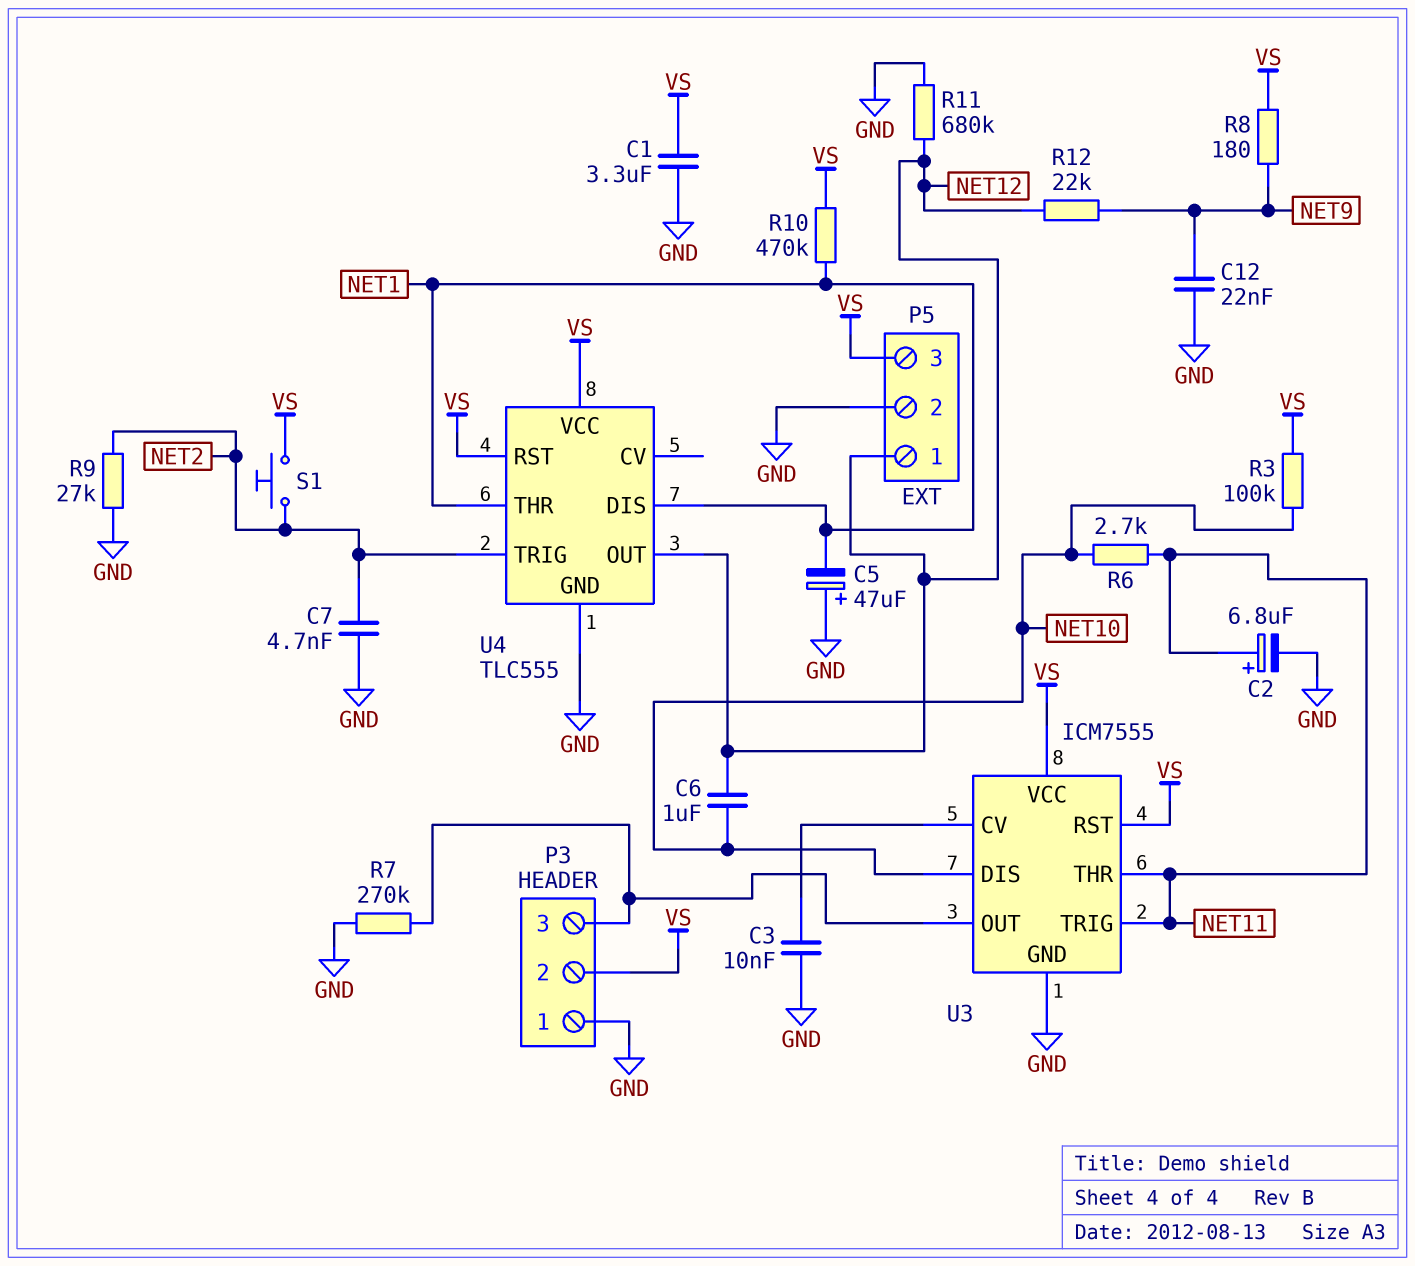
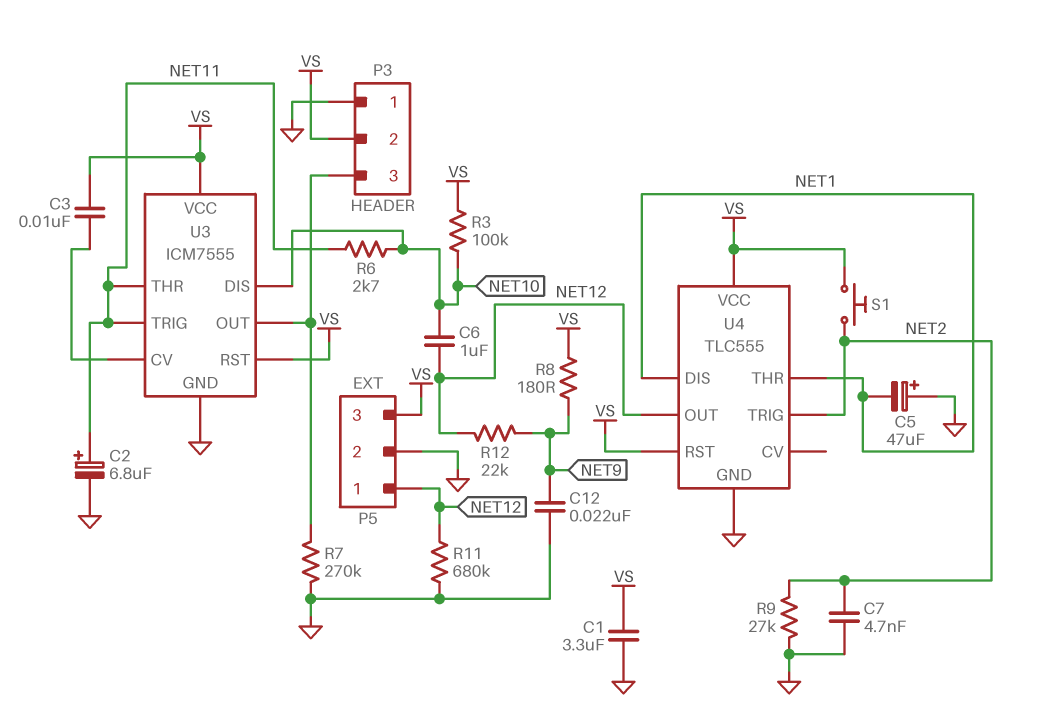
C3: 10nF (GND, U3/CV) -> 10nF (U3/CV, VS)
R10: 470k (NET1, VS) -> none

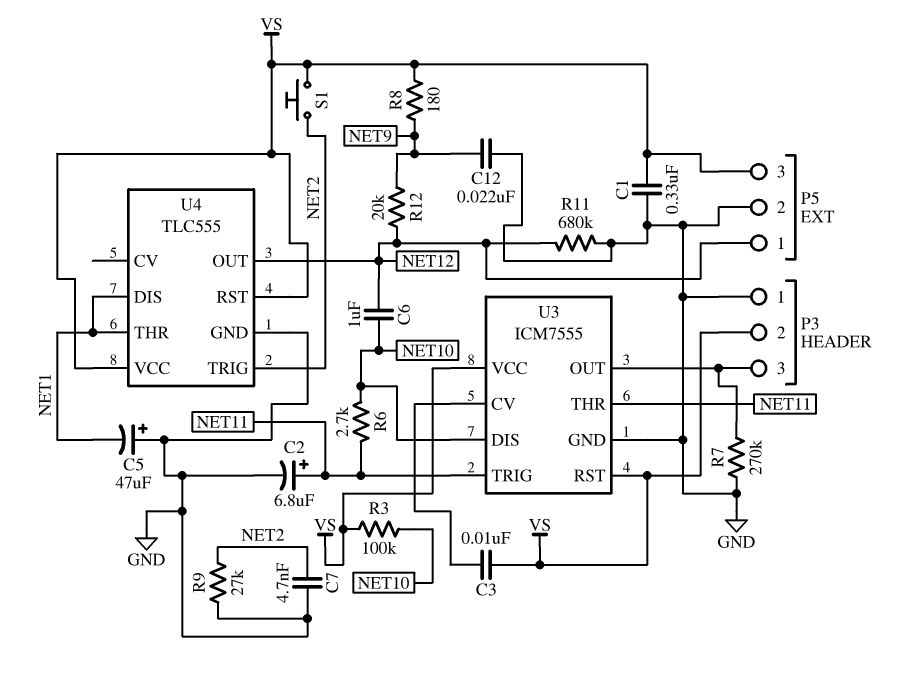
C1: 3.3uF (GND, VS) -> 330nF (GND, VS)
R12: 22k (NET9, NET12) -> 20k (NET9, NET12)

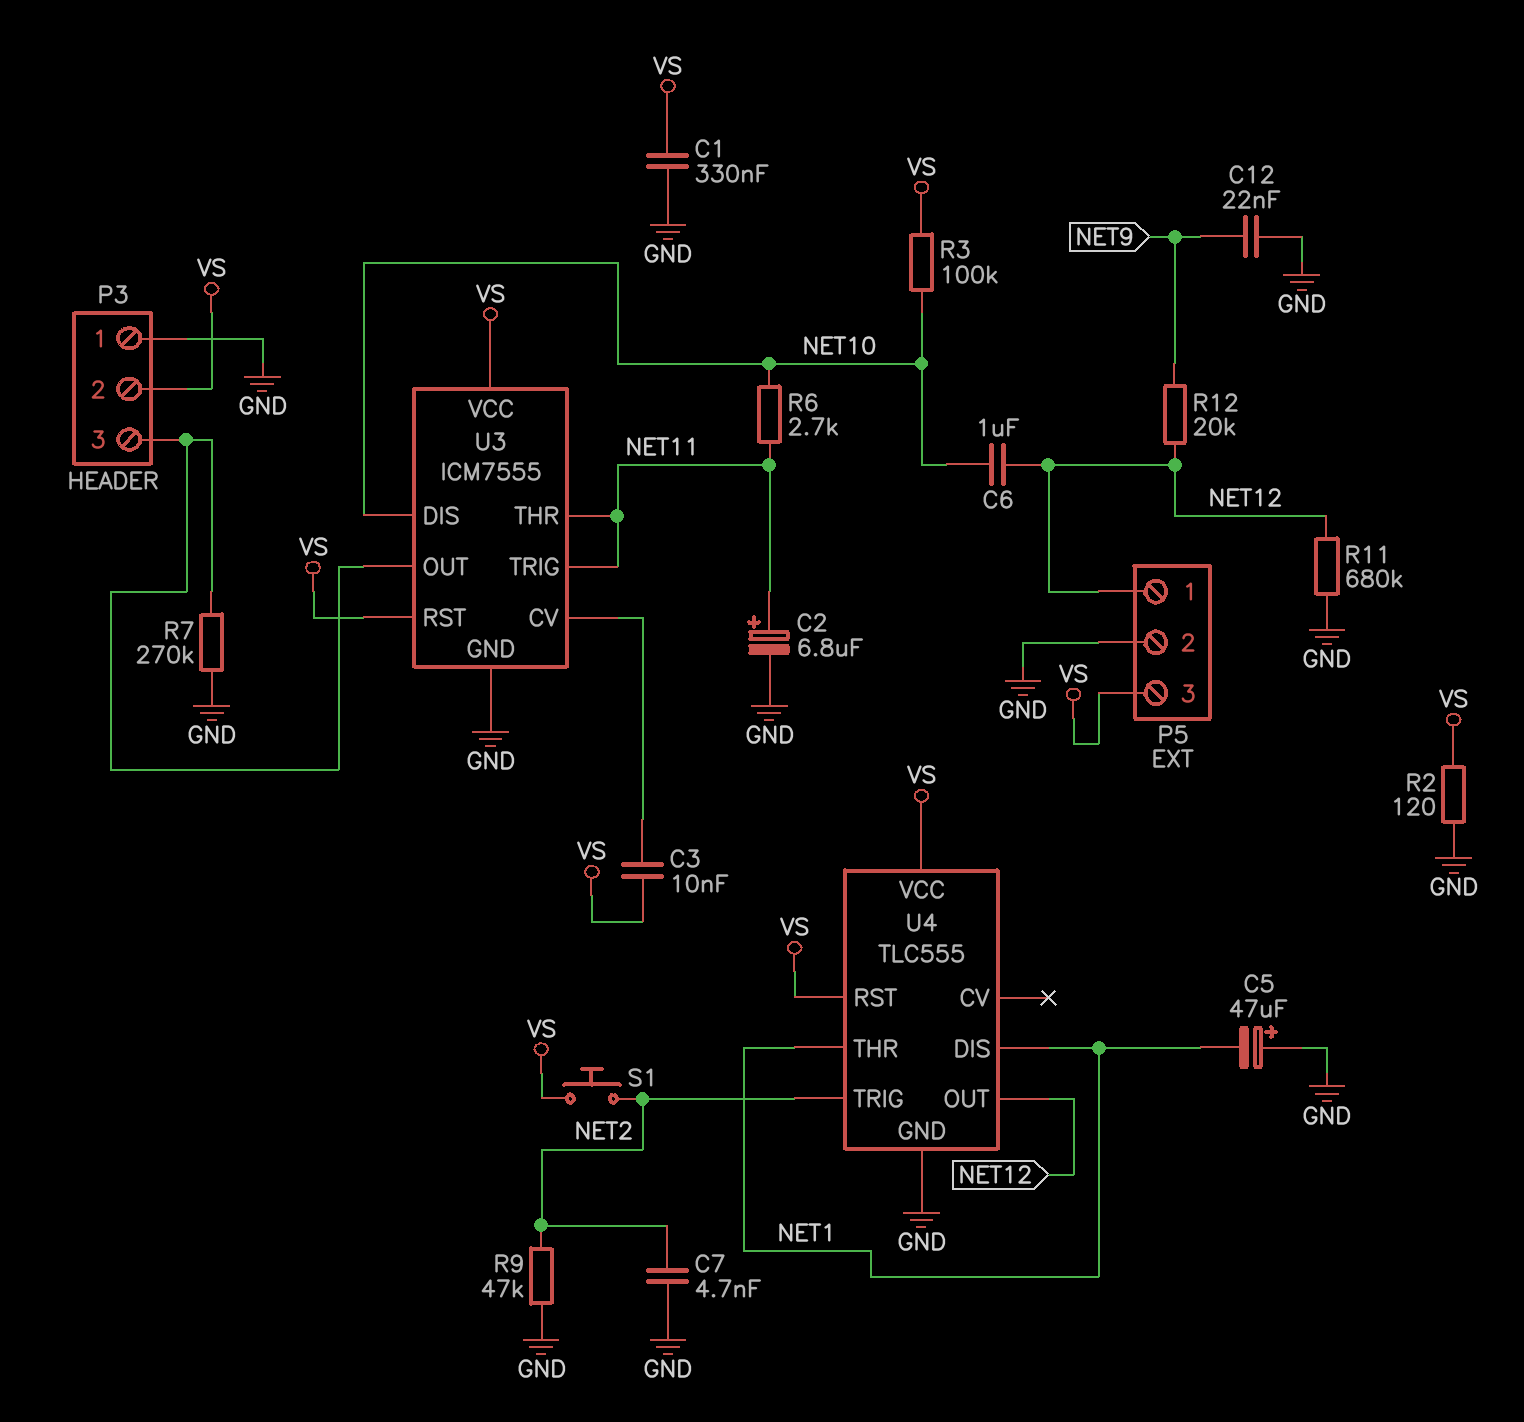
R2: none -> 120 (GND, VS)
R8: 180 (NET9, VS) -> none
R9: 27k (GND, NET2) -> 47k (GND, NET2)

